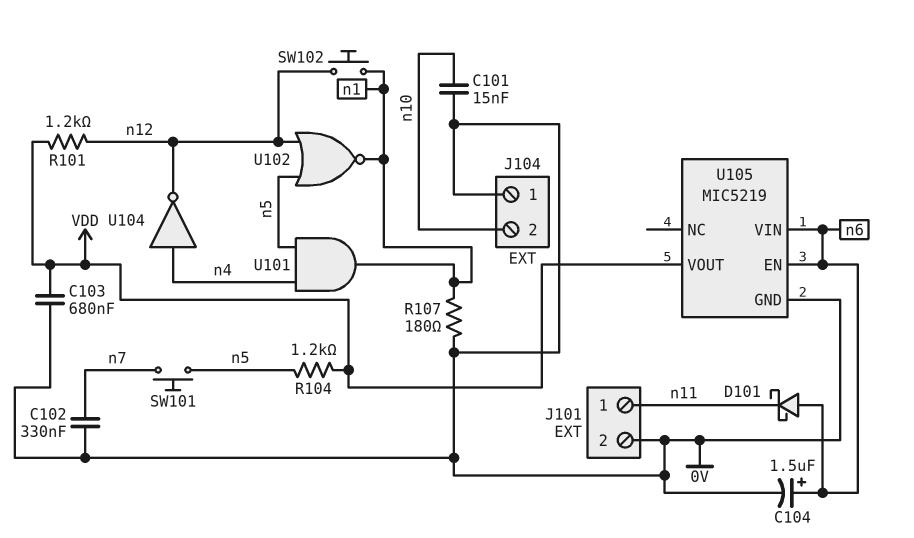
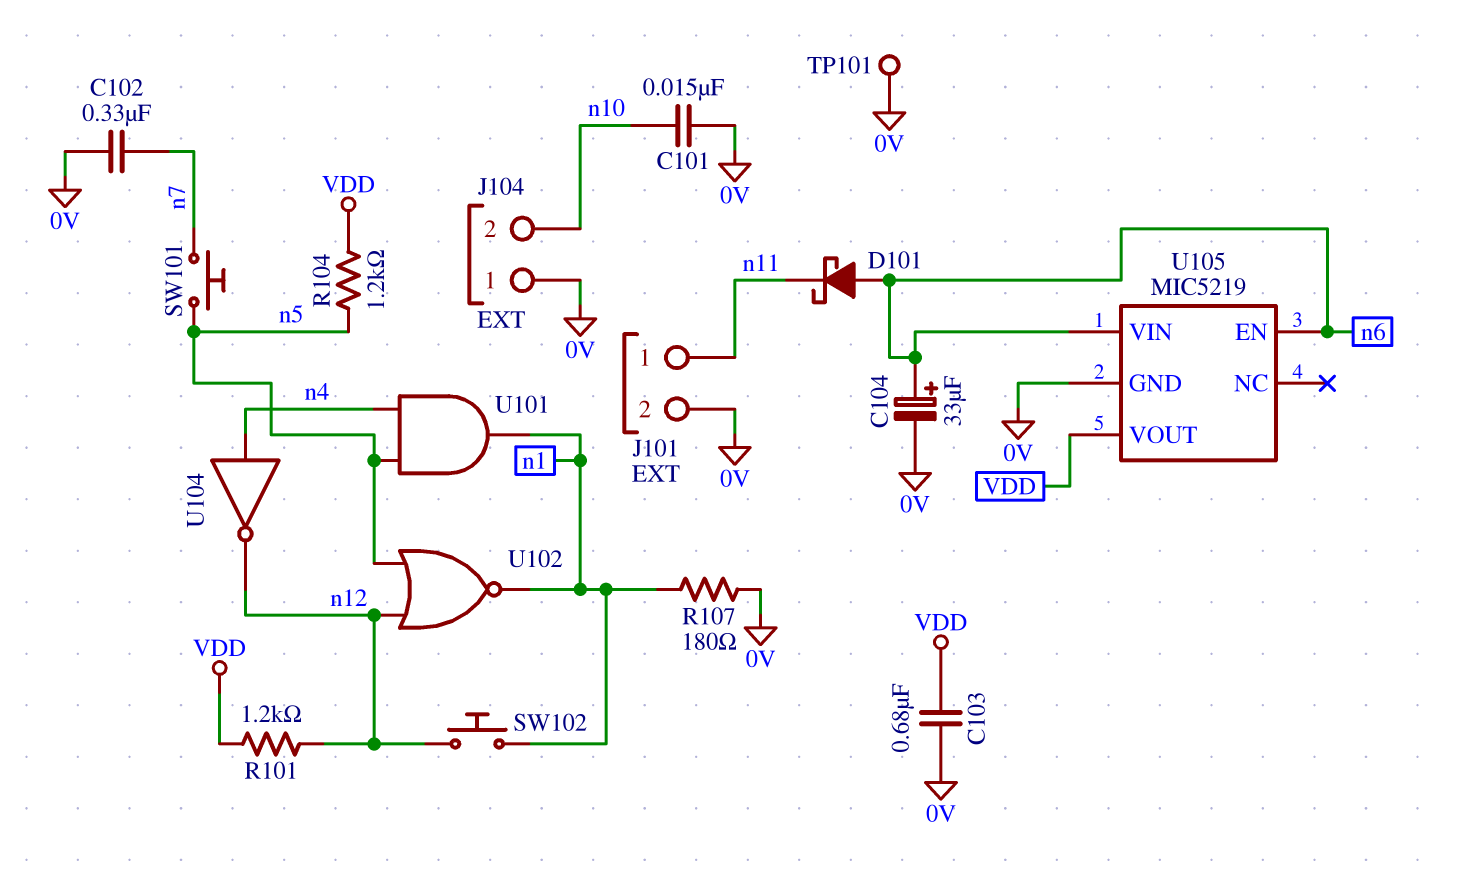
C104: 1.5uF (plus n6, minus 0V) -> 33uF (plus n6, minus 0V)
TP101: none -> test point (0V)

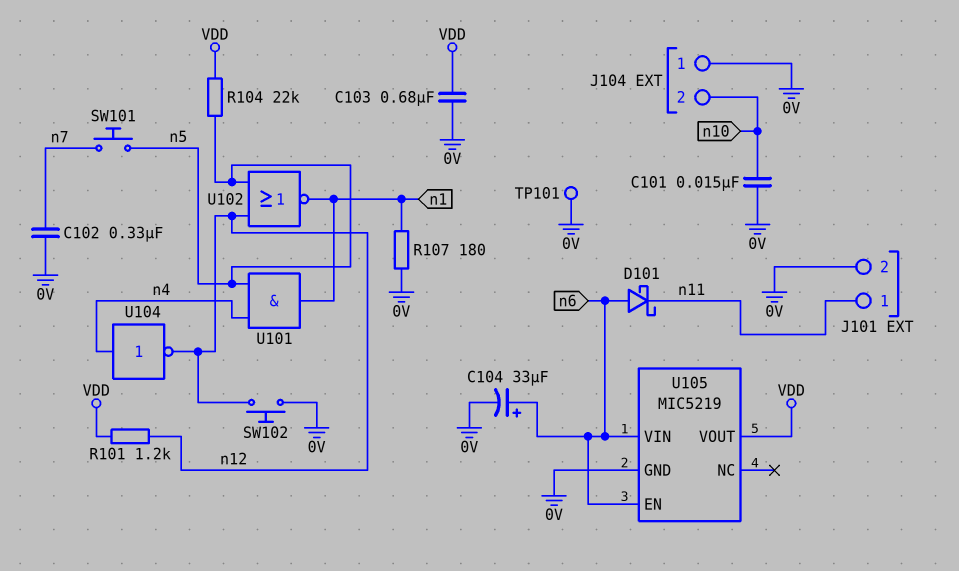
R104: 1.2k (VDD, n5) -> 22k (VDD, n5)
SW102: button (n1, n12) -> button (0V, n12)

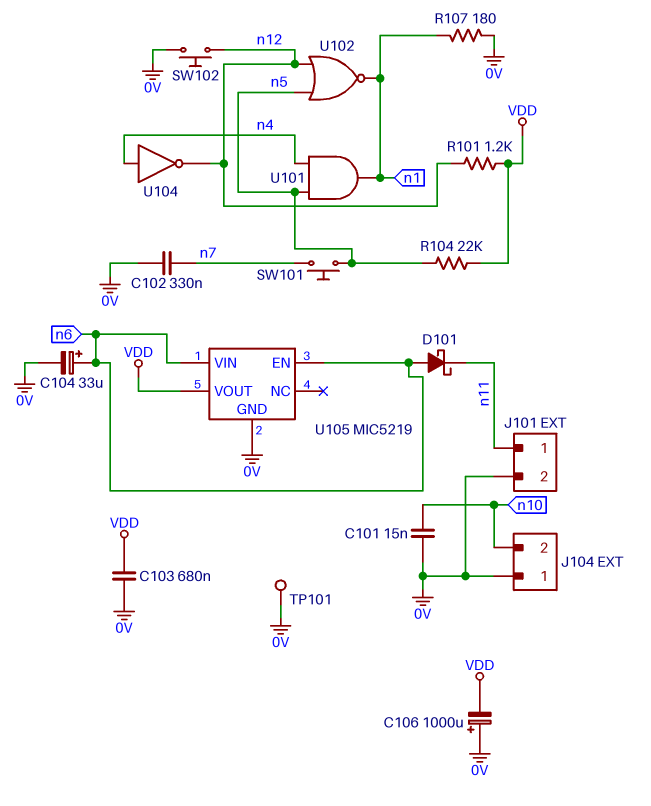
C106: none -> 1000uF (plus 0V, minus VDD)

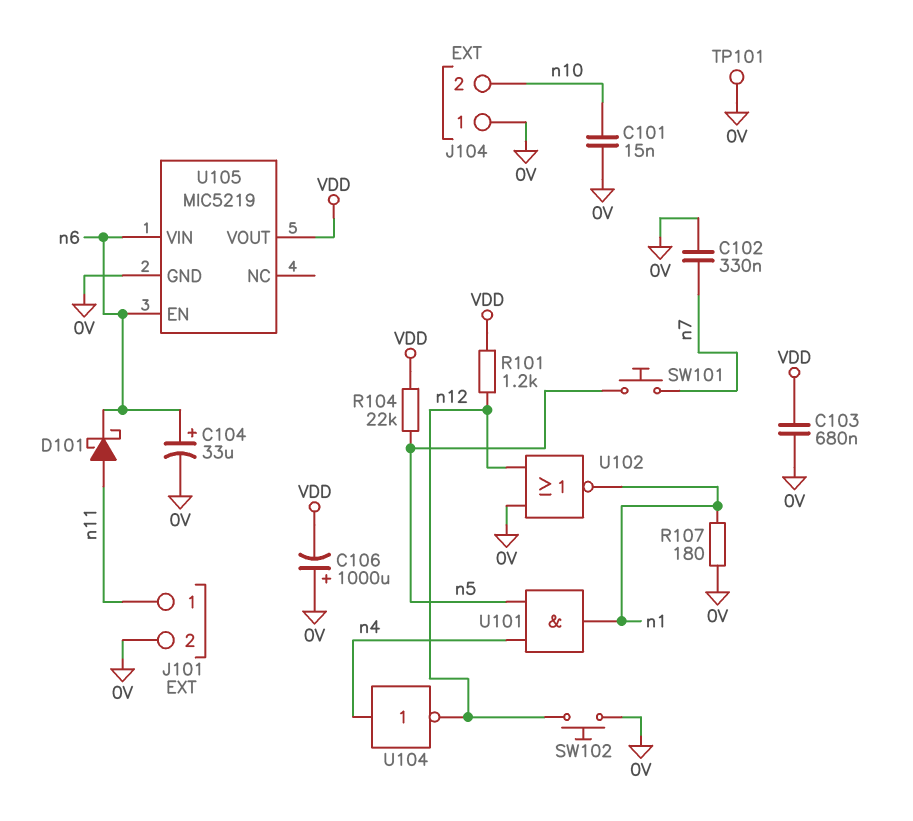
D101: schottky (A n6, K n11) -> schottky (A n11, K n6)
U102: NOR (in n5, in n12, out n1) -> NOR (in 0V, in n12, out n1)

